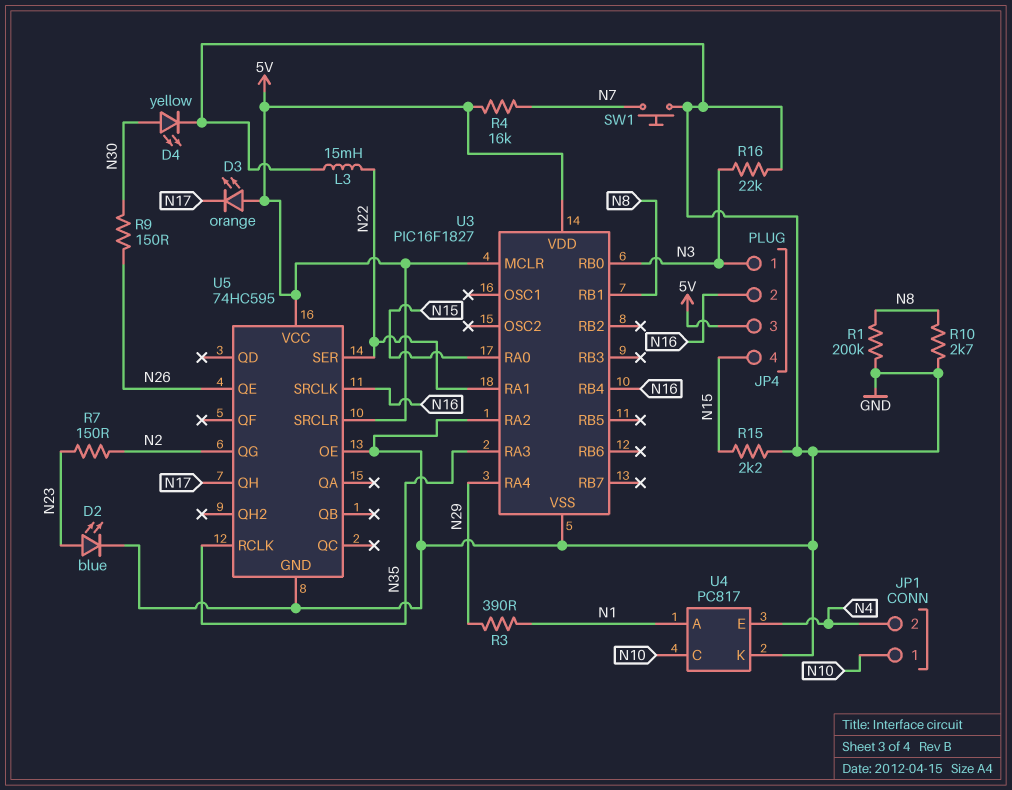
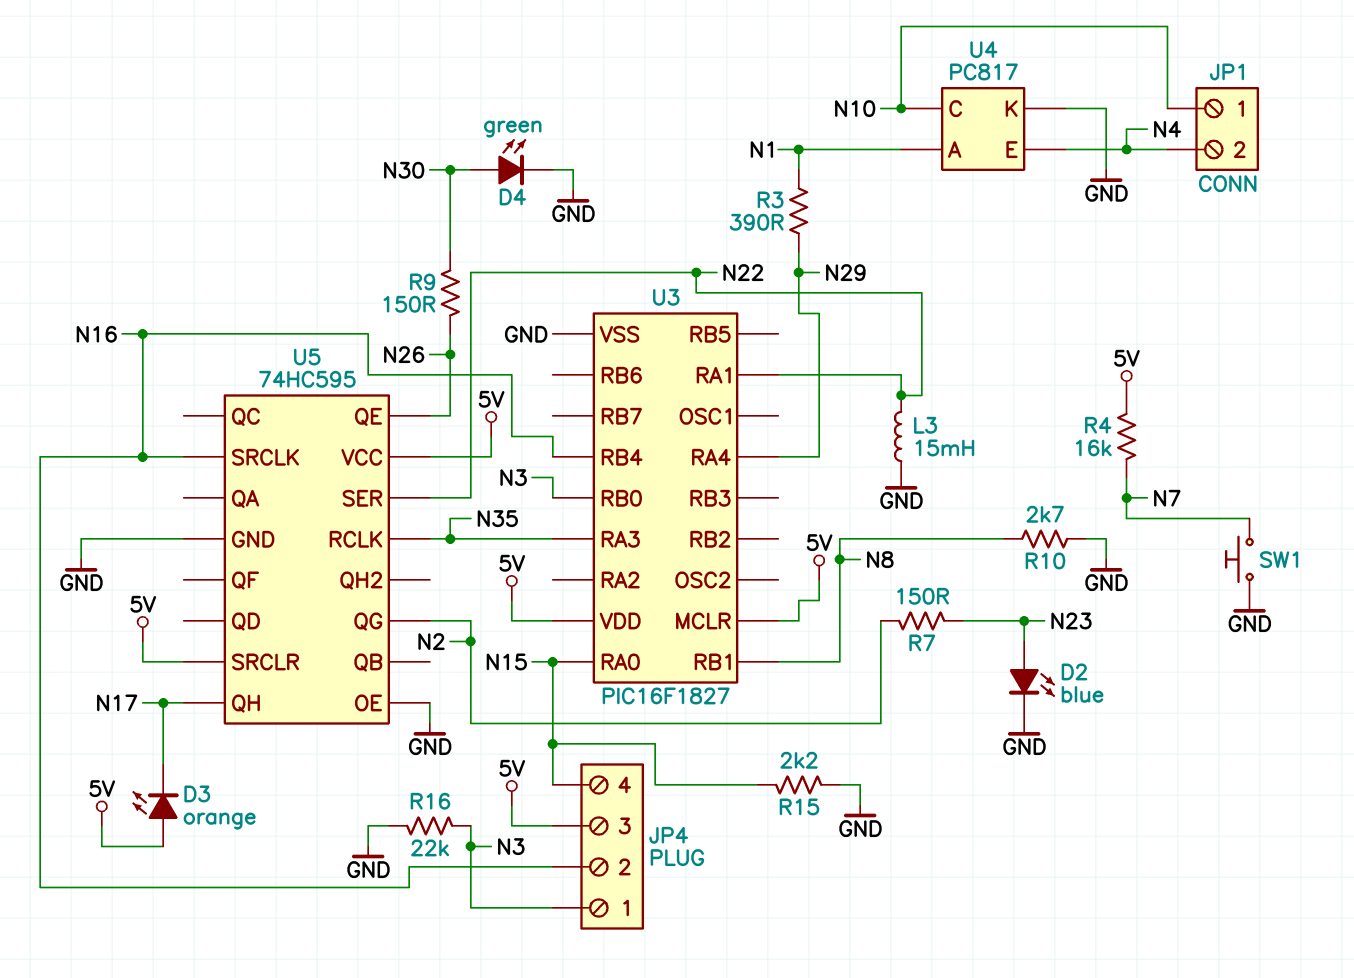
D4: LED yellow (A N30, K GND) -> LED green (A N30, K GND)
R1: 200k (GND, N8) -> none
U3 pin RA2: GND -> none

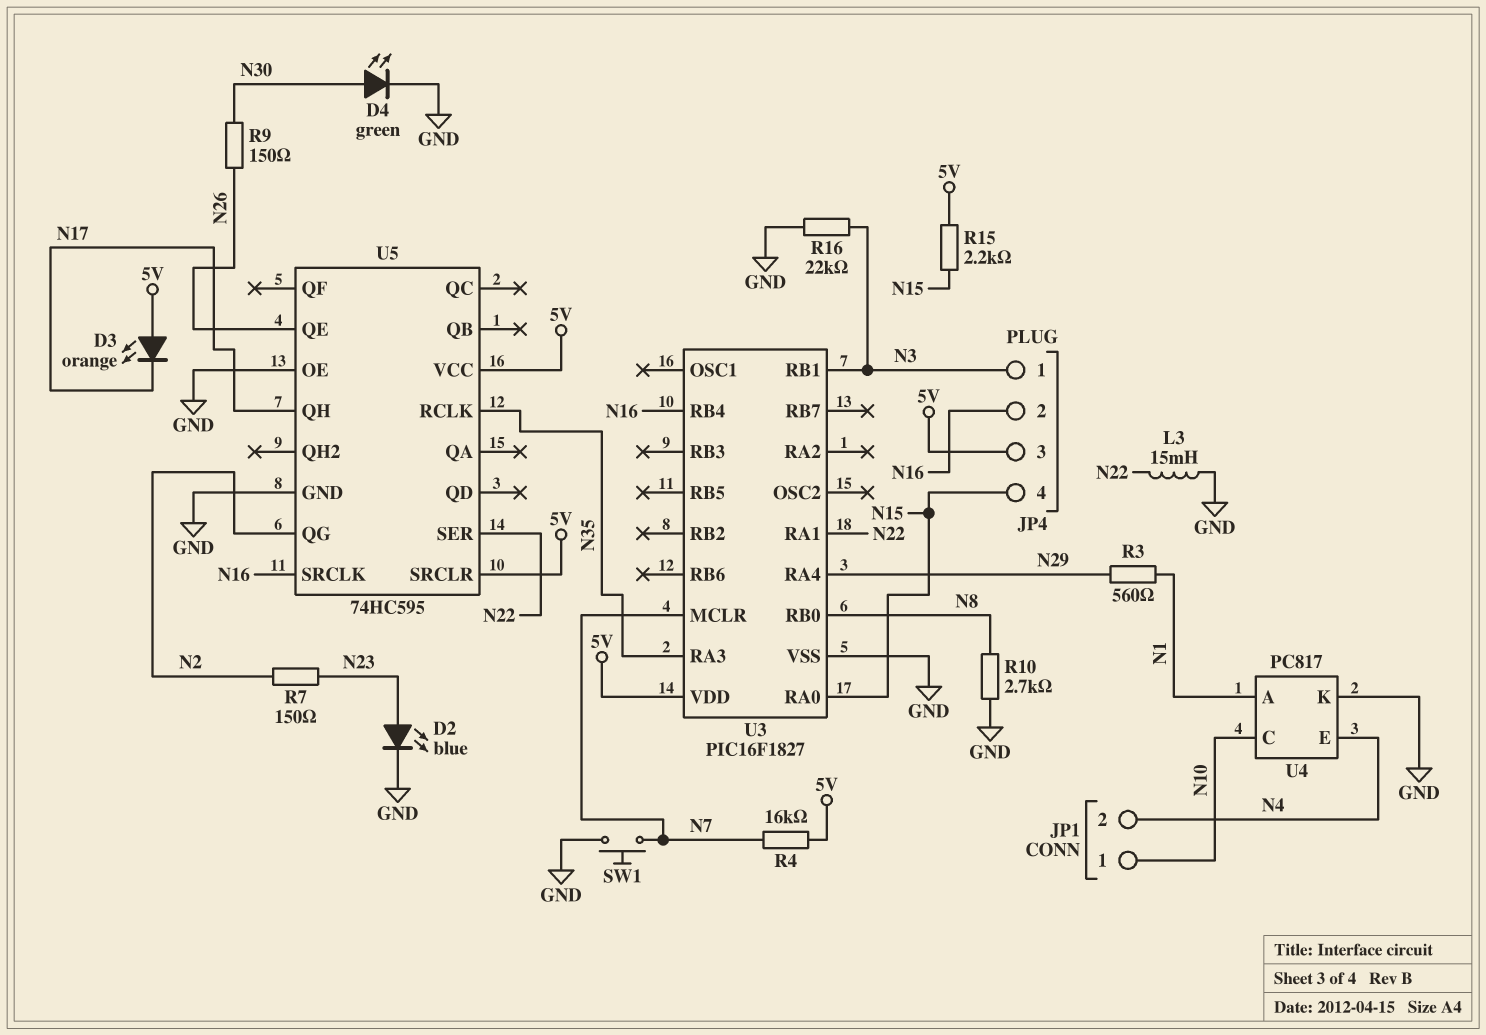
R3: 390 (N1, N29) -> 560 (N1, N29)
R15: 2.2k (GND, N15) -> 2.2k (5V, N15)
U3 pin MCLR: 5V -> N7
U3 pin RB0: N3 -> N8
U3 pin RB1: N8 -> N3

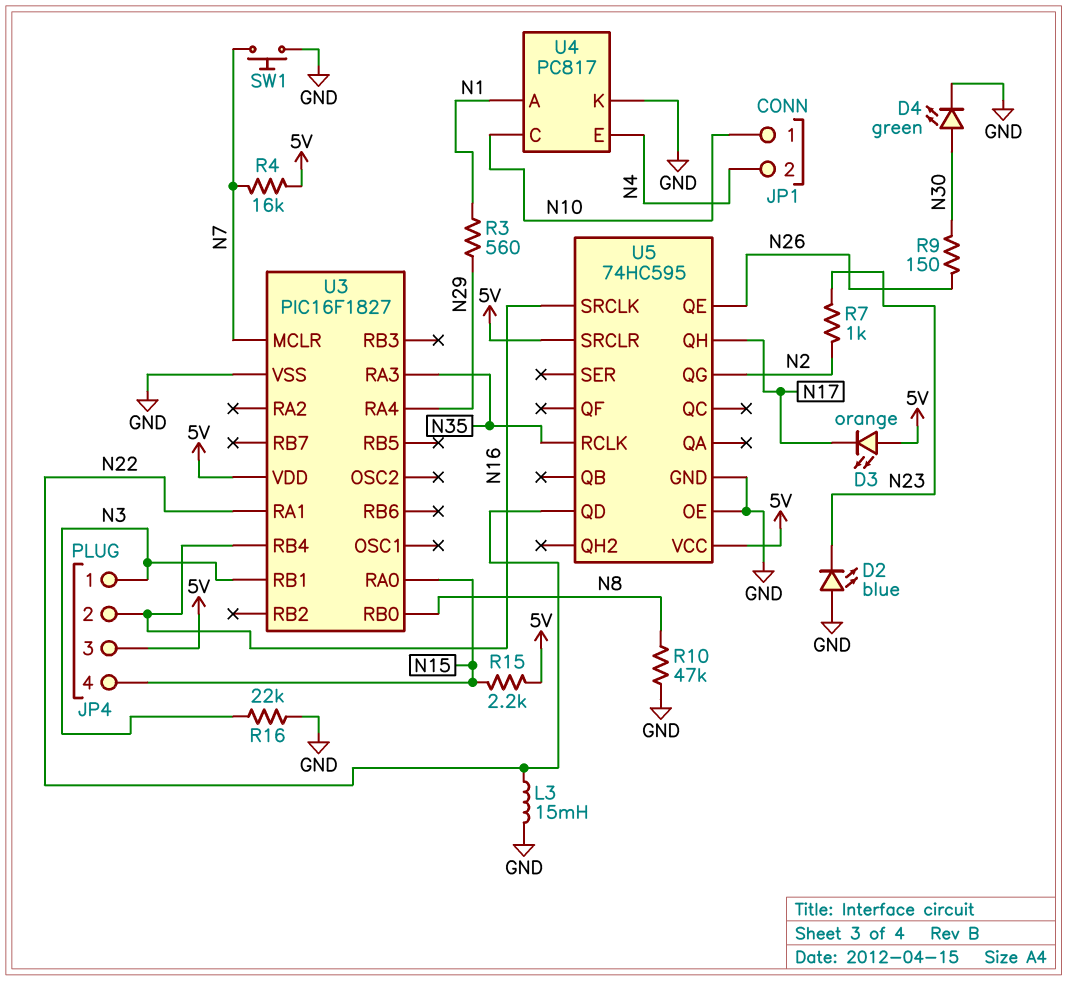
D2: LED blue (A N23, K GND) -> LED blue (A GND, K N23)
R7: 150 (N2, N23) -> 1k (N2, N23)
R10: 2.7k (GND, N8) -> 47k (GND, N8)
U5 pin QD: none -> N22
U5 pin SER: N22 -> none

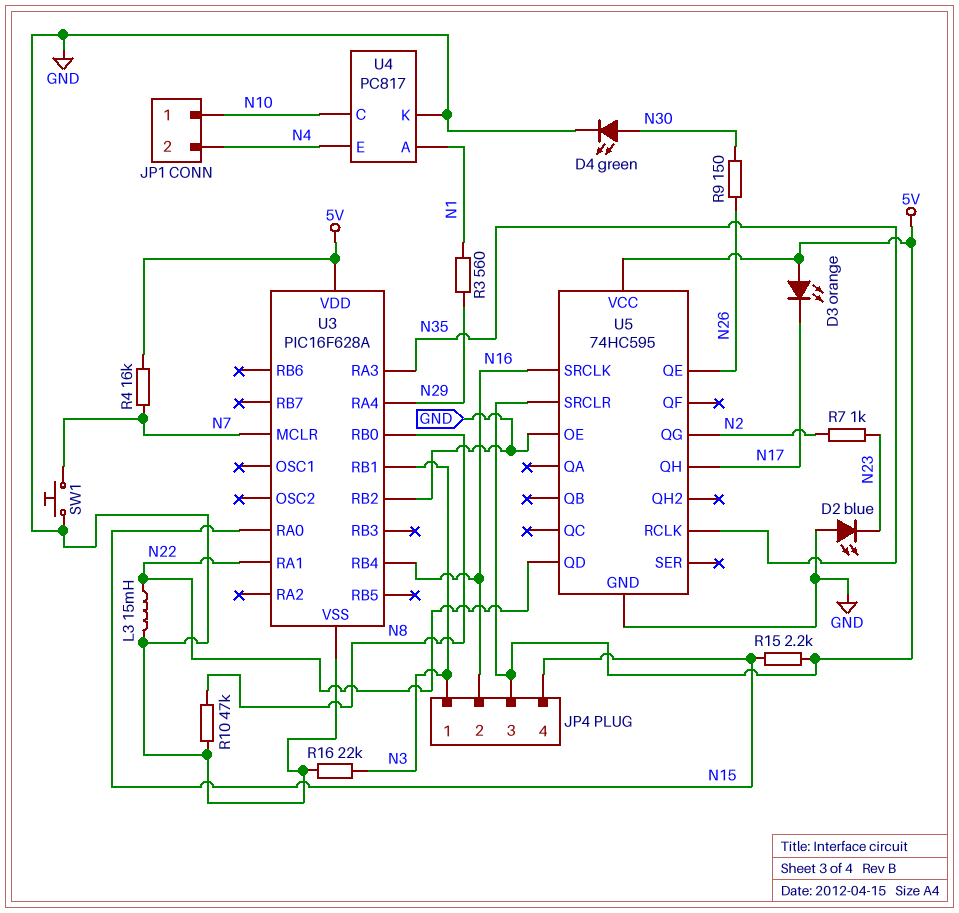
U3: PIC16F1827 -> PIC16F628A
U3 pin RB2: none -> GND

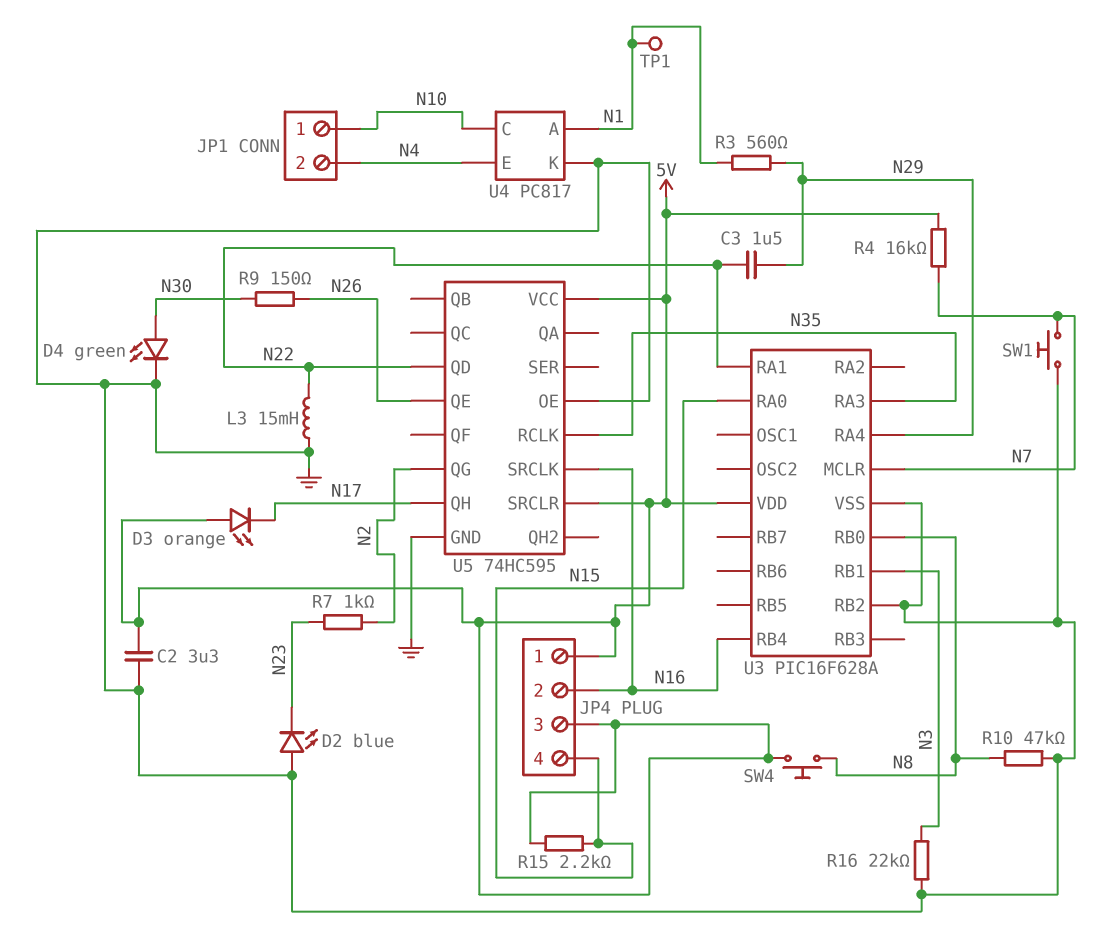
C2: none -> 3.3uF (5V, GND)
C3: none -> 1.5uF (N22, N29)
JP4 pin 1: N3 -> 5V
SW4: none -> button (5V, N8)
TP1: none -> test point (N1)

